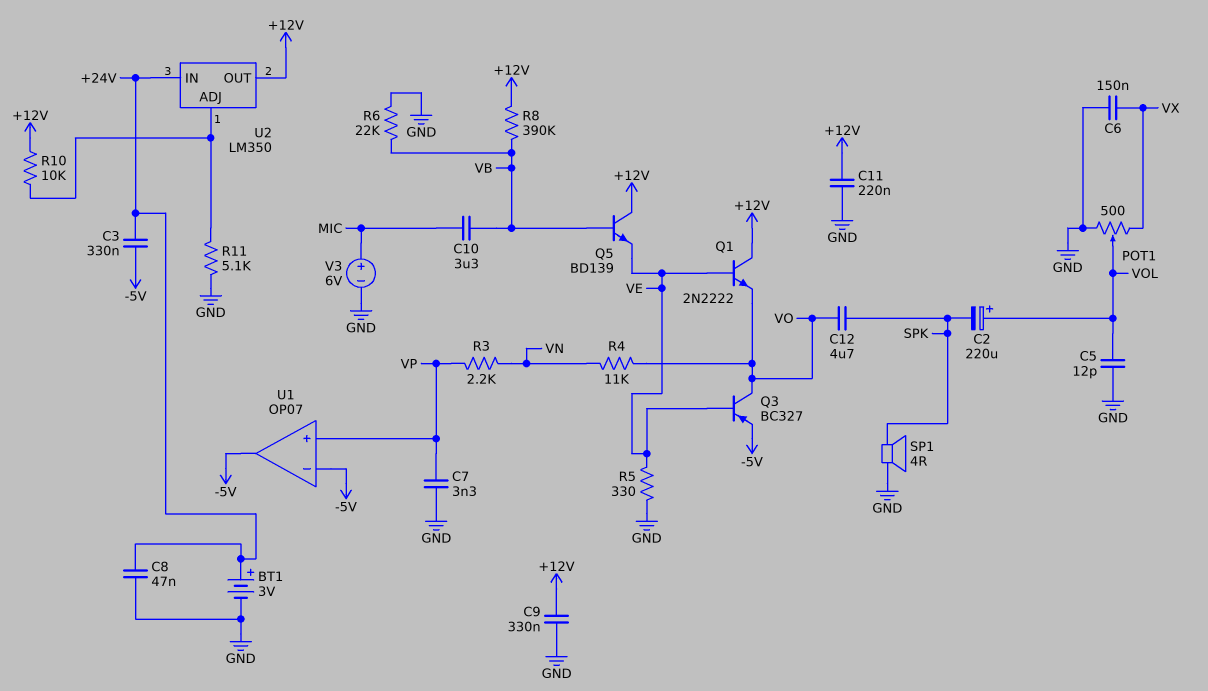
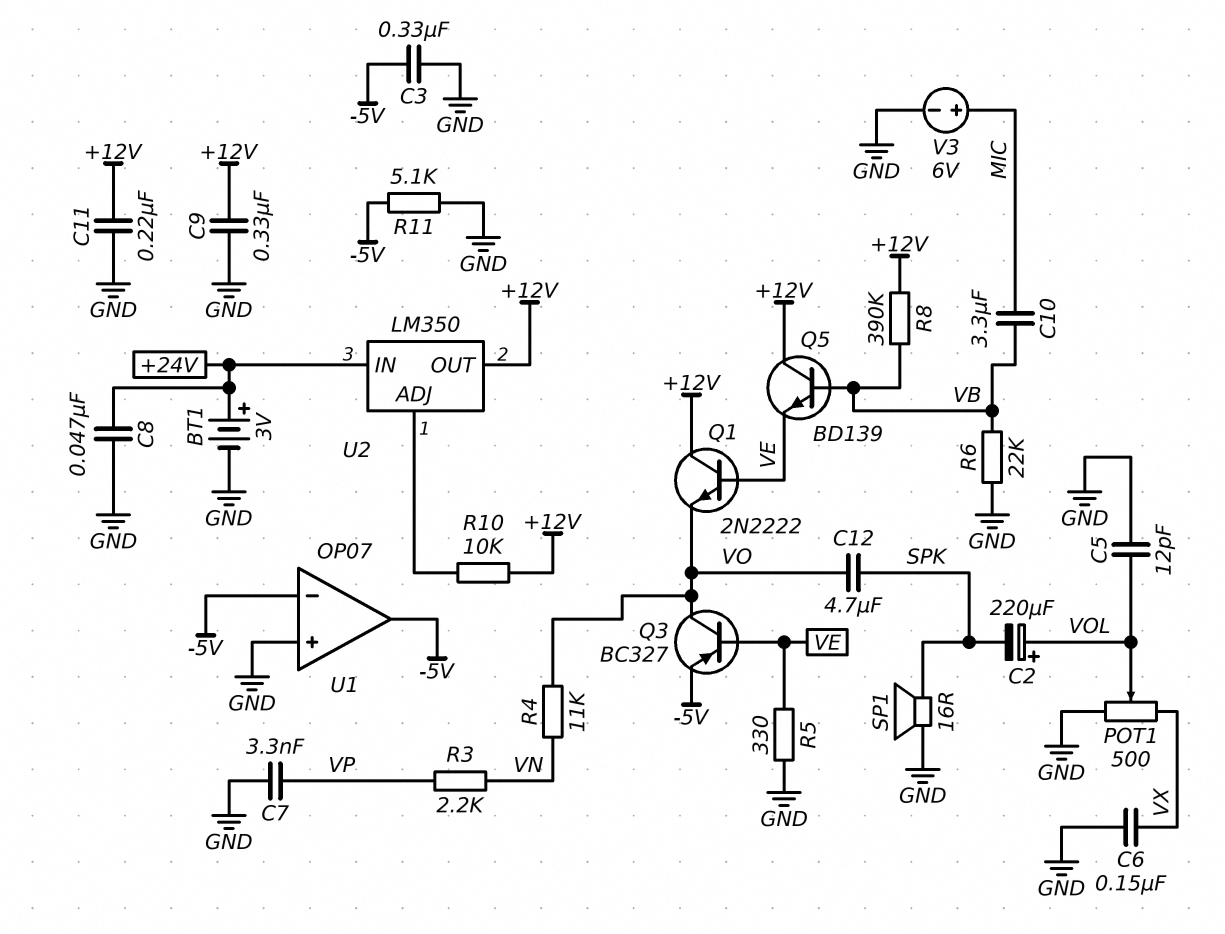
C3: 330nF (+24V, -5V) -> 330nF (-5V, GND)
R11: 5.1k (GND, U2/ADJ) -> 5.1k (-5V, GND)
SP1: speaker 4R (GND, SPK) -> speaker 16R (GND, SPK)
U1 pin in+: VP -> GND

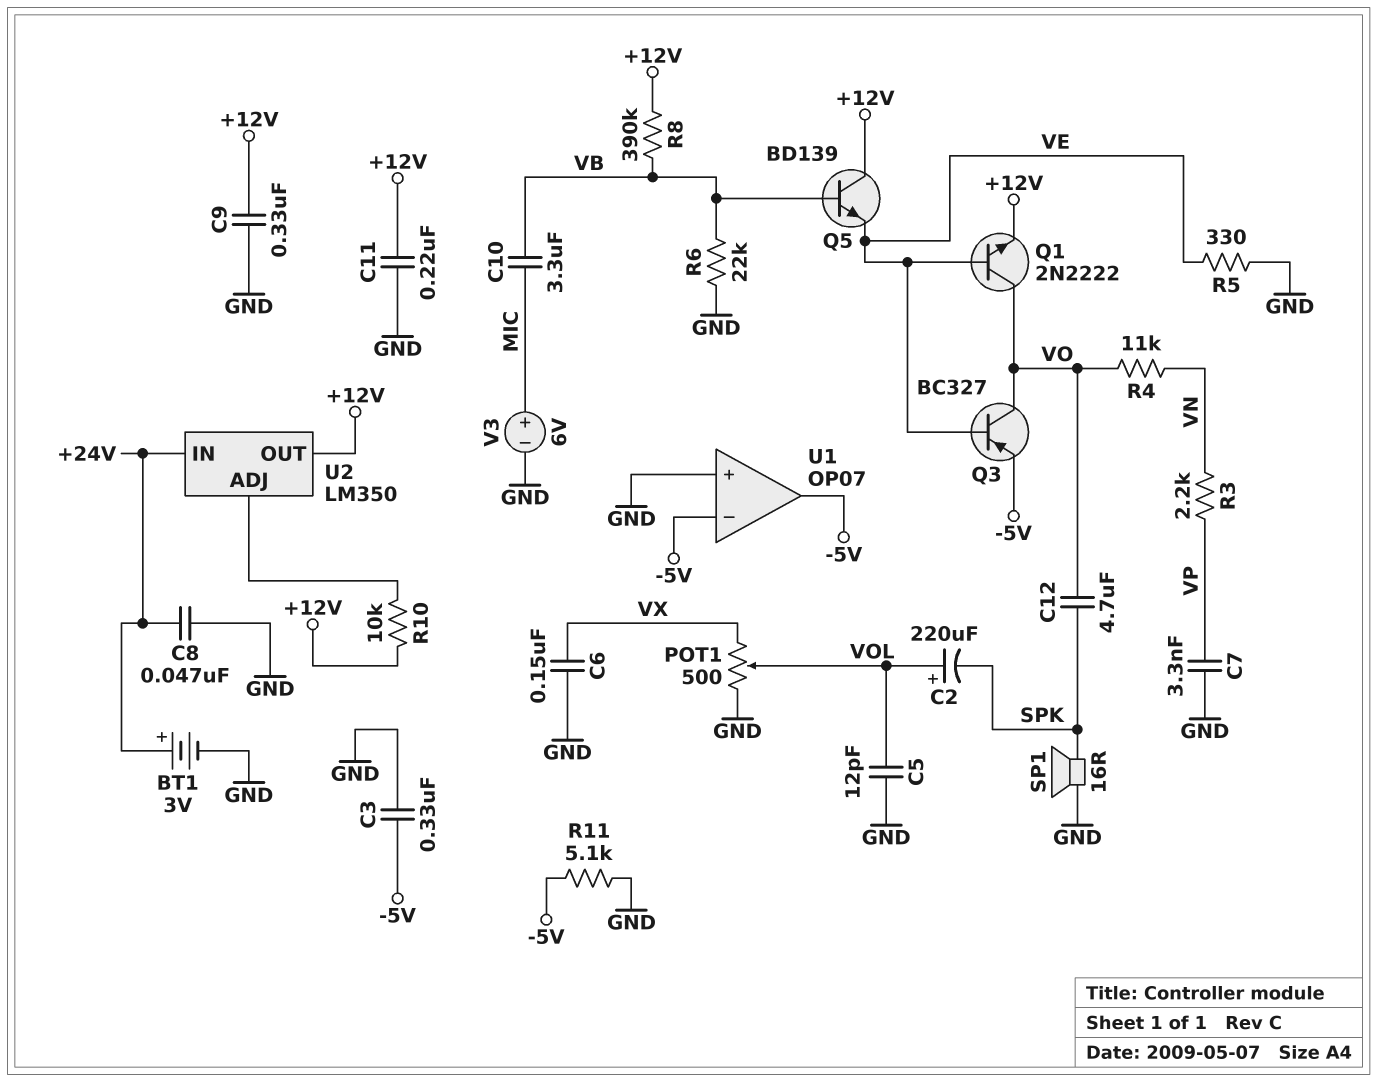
Q1: NPN 2N2222 (B VE, C +12V, E VO) -> NPN 2N2222 (B VE, C VO, E +12V)

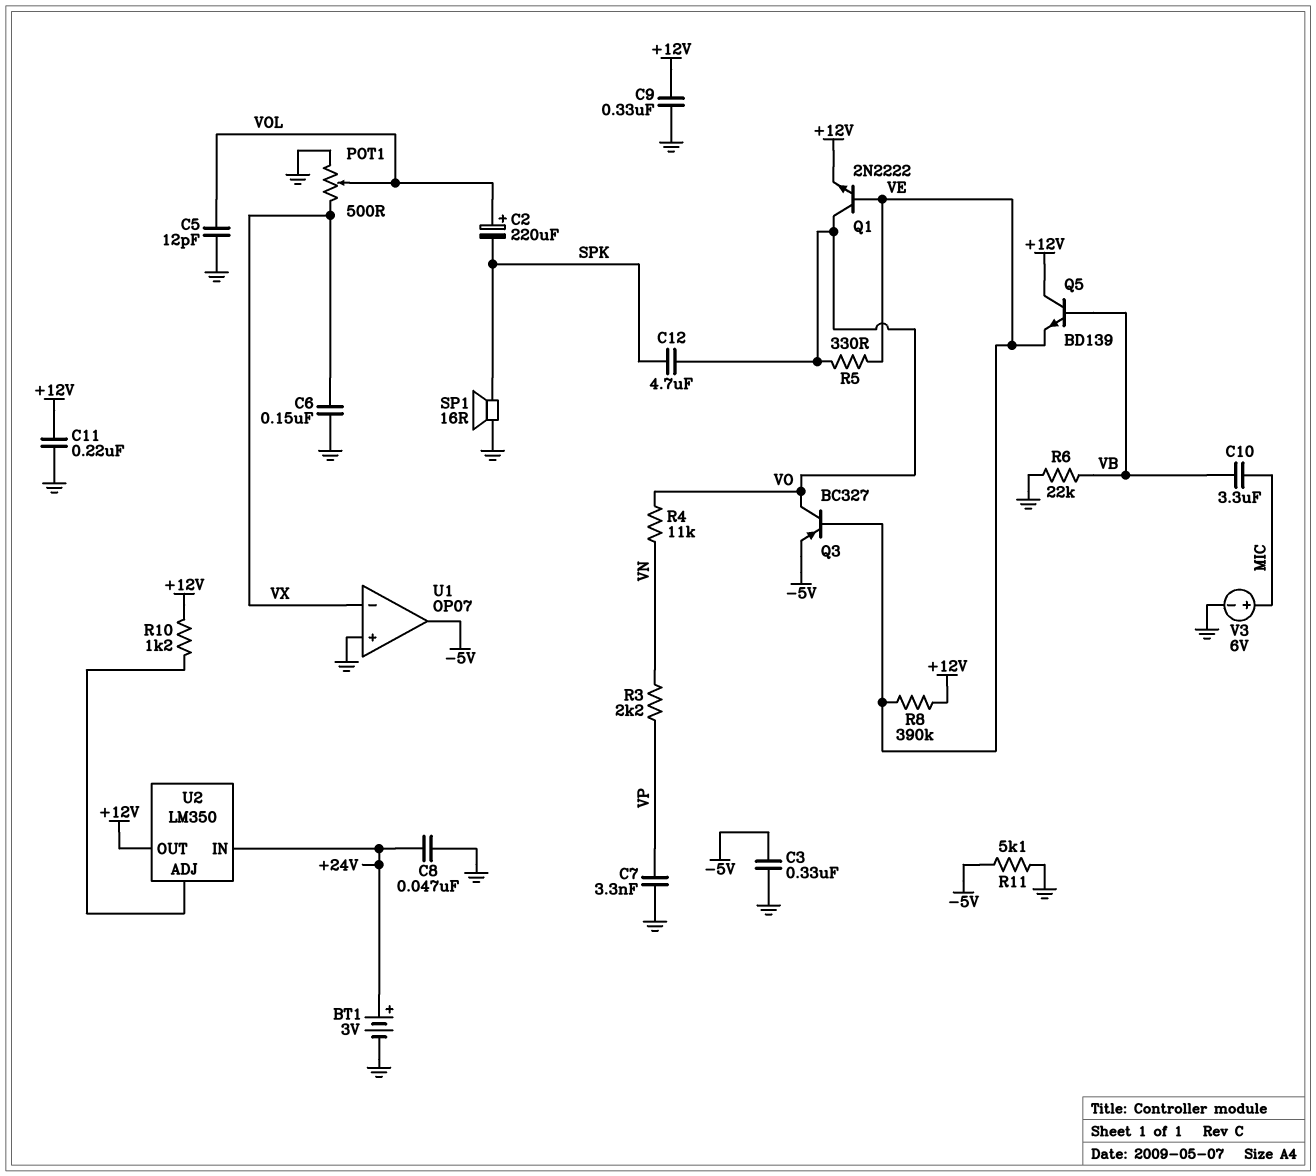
R5: 330 (GND, VE) -> 330 (VE, VO)
R8: 390k (+12V, VB) -> 390k (+12V, VE)
R10: 10k (+12V, U2/ADJ) -> 1.2k (+12V, U2/ADJ)
U1 pin in-: -5V -> VX

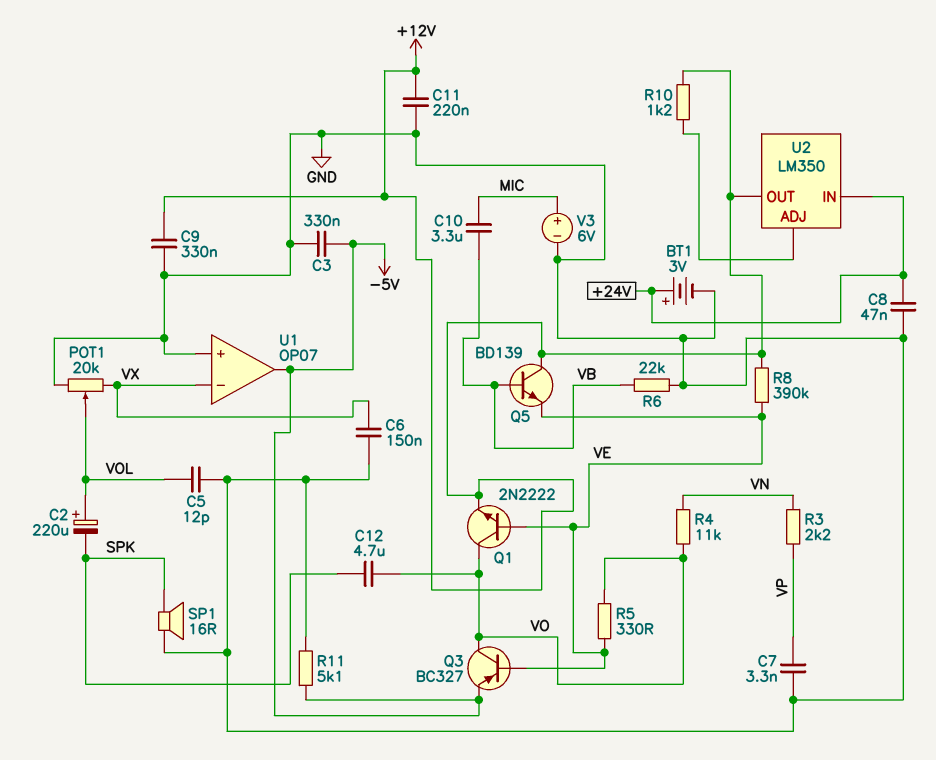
POT1: 500 (GND, VX, wiper VOL) -> 20k (GND, VX, wiper VOL)

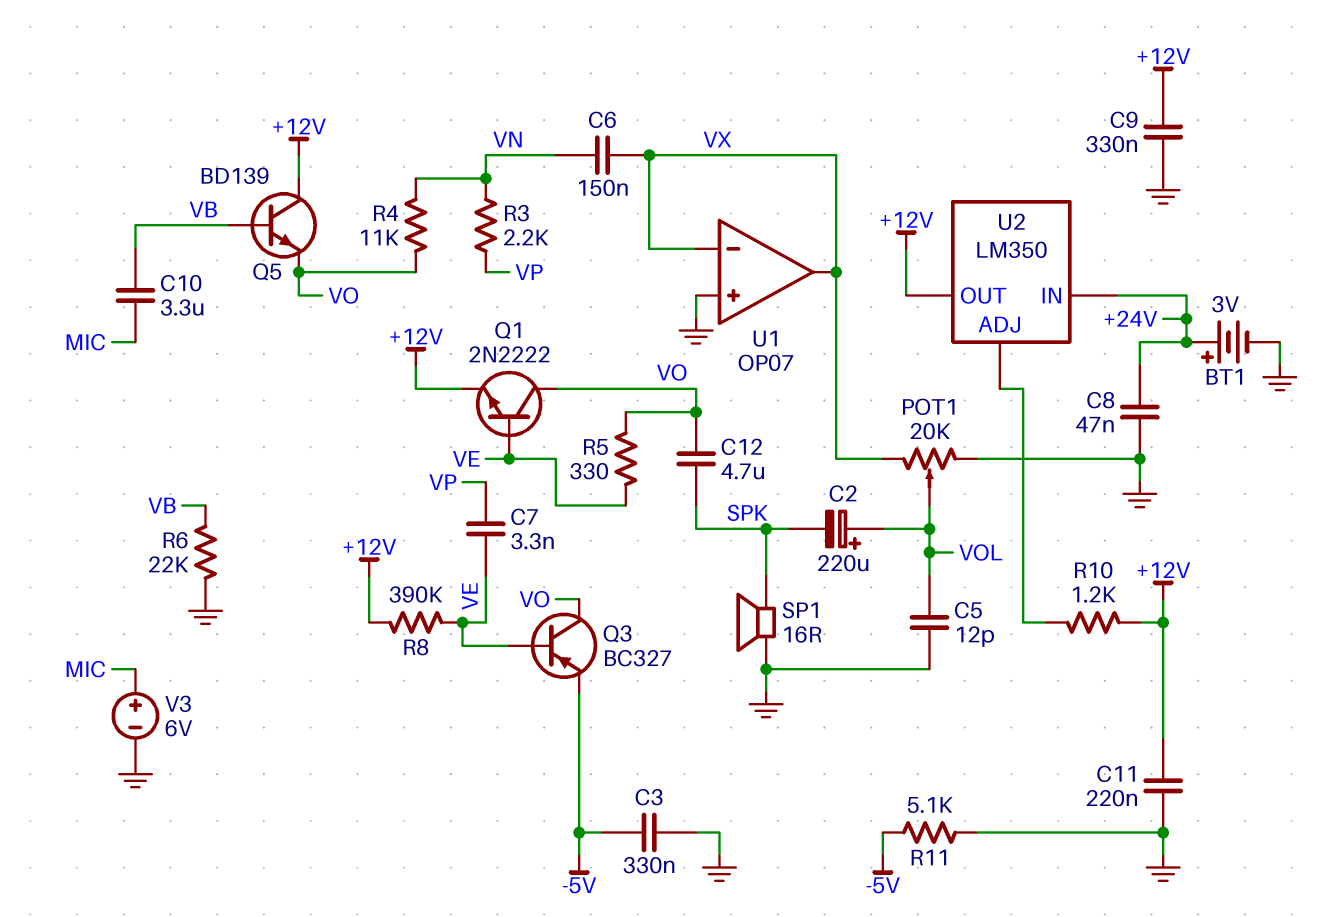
C6: 150nF (GND, VX) -> 150nF (VN, VX)
C7: 3.3nF (GND, VP) -> 3.3nF (VE, VP)
Q5: NPN BD139 (B VB, C +12V, E VE) -> NPN BD139 (B VB, C +12V, E VO)
U1 pin out: -5V -> VX

